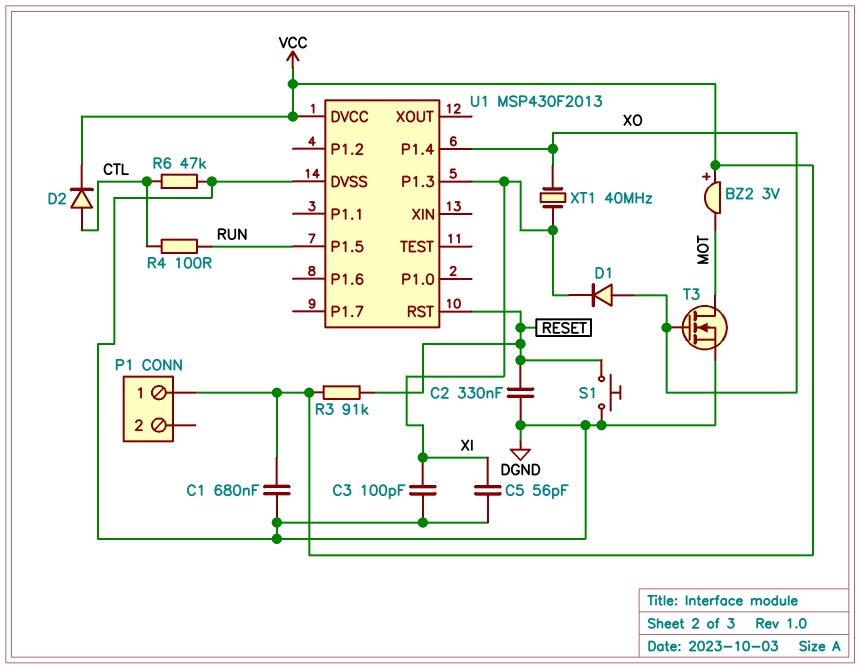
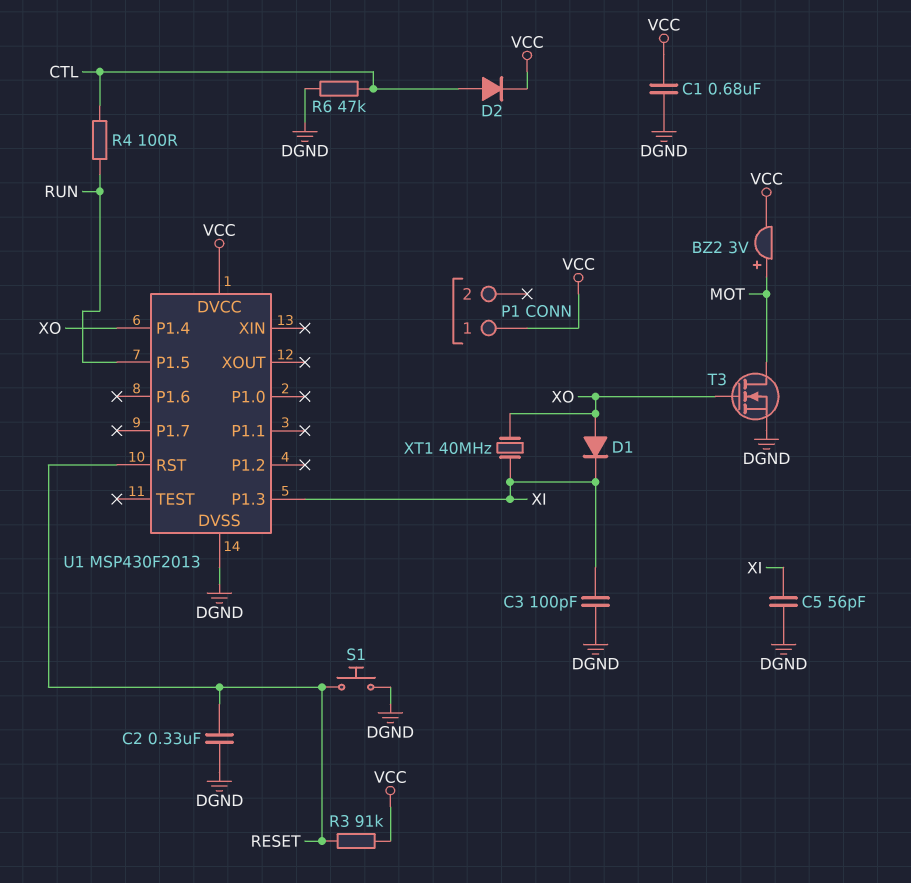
BZ2: buzzer 3V (plus VCC, minus MOT) -> buzzer 3V (plus MOT, minus VCC)

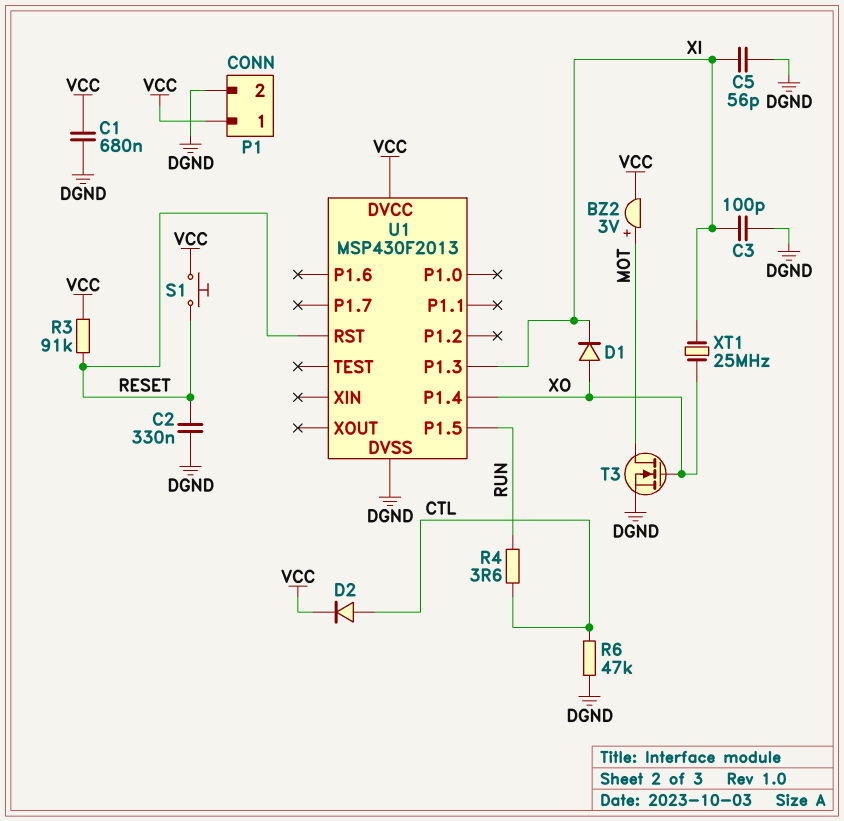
P1 pin 2: none -> DGND
R4: 100 (CTL, RUN) -> 3.6 (CTL, RUN)
S1: button (DGND, RESET) -> button (RESET, VCC)
XT1: 40MHz (XI, XO) -> 25MHz (XI, XO)

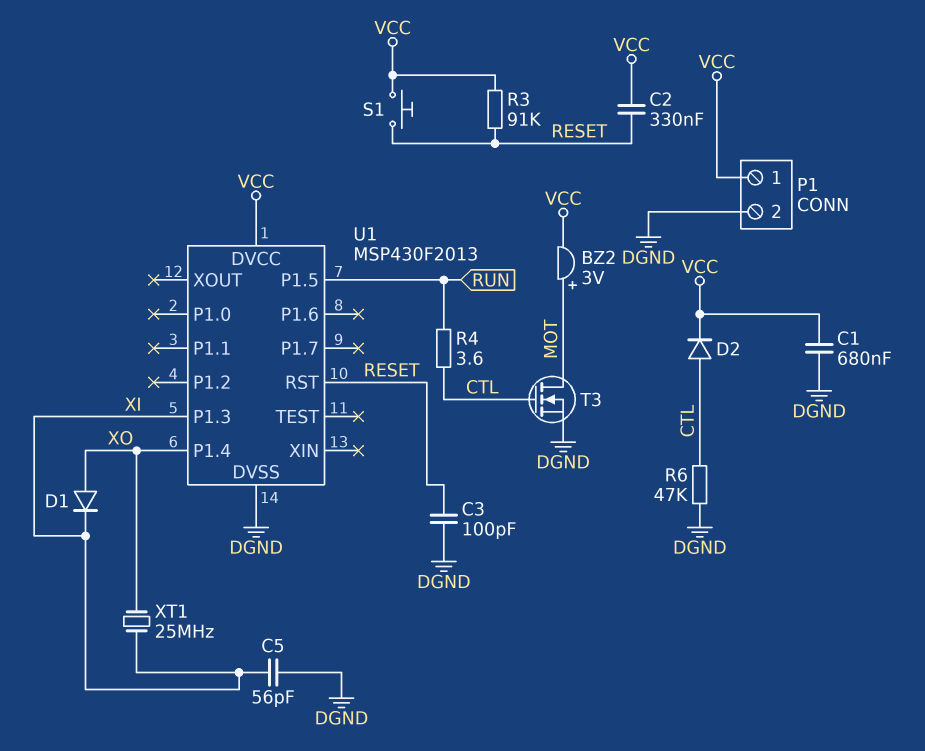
C2: 330nF (DGND, RESET) -> 330nF (RESET, VCC)
C3: 100pF (DGND, XI) -> 100pF (DGND, RESET)
T3: NMOS (G XO, D MOT, S DGND) -> NMOS (G CTL, D MOT, S DGND)

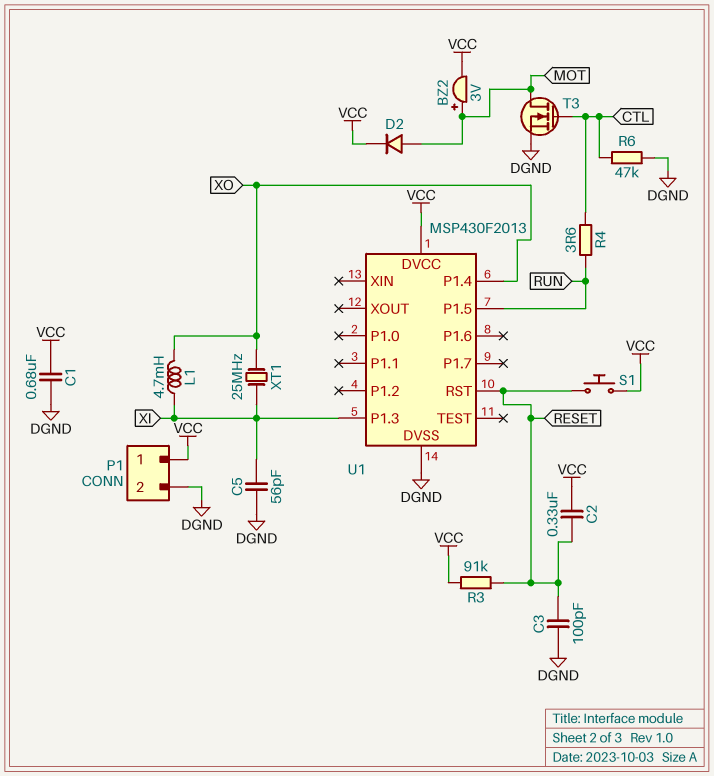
D1: diode (A XO, K XI) -> none
D2: diode (A CTL, K VCC) -> diode (A MOT, K VCC)
L1: none -> 4.7mH (XI, XO)

